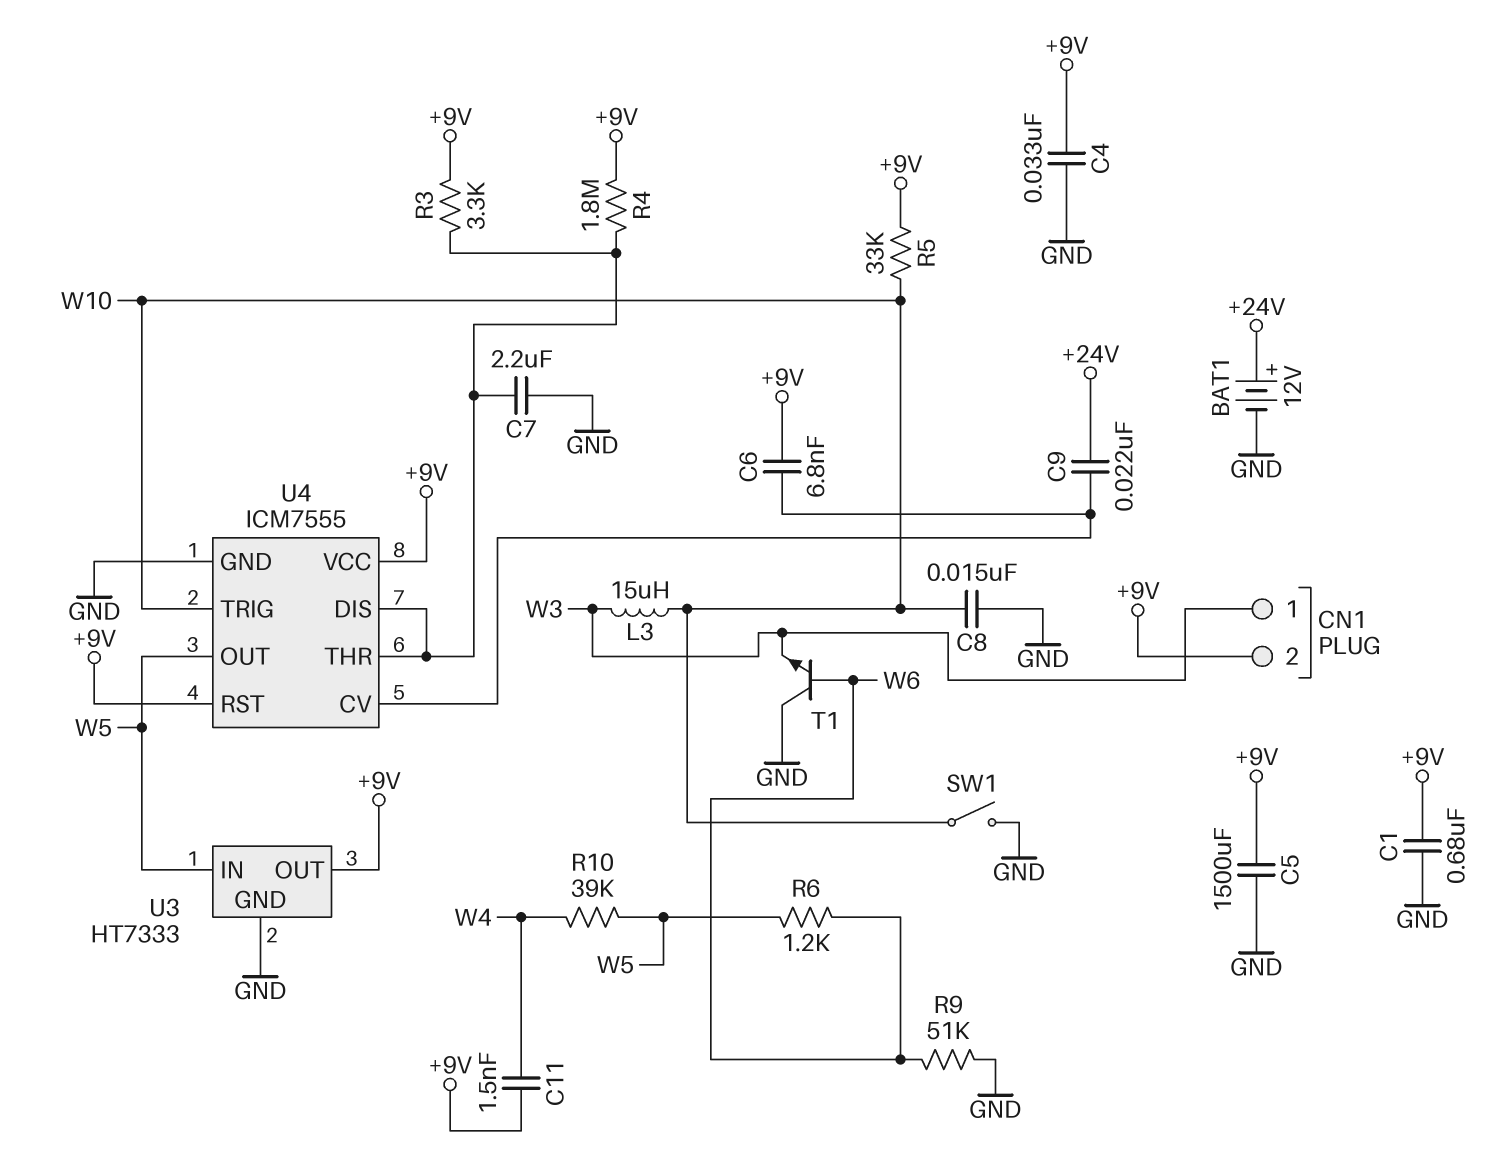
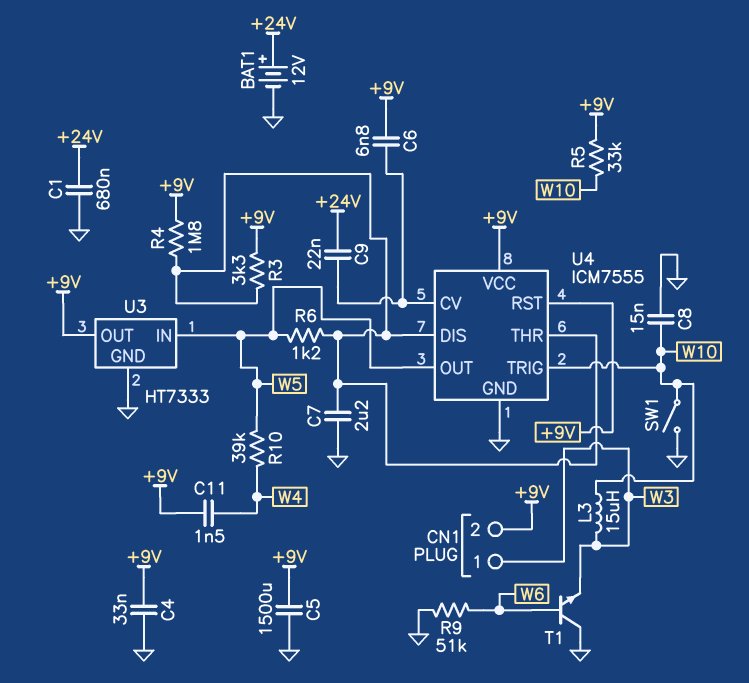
C1: 680nF (+9V, GND) -> 680nF (+24V, GND)
R6: 1.2k (W5, W6) -> 1.2k (U4/DIS, W5)

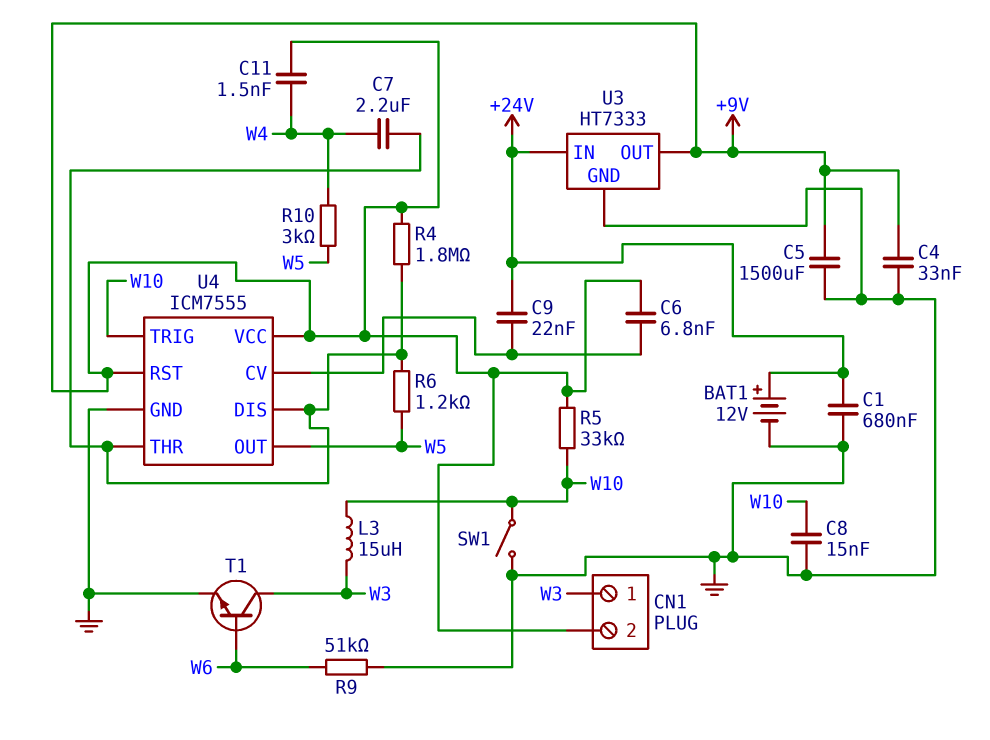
C7: 2.2uF (GND, U4/DIS) -> 2.2uF (U4/DIS, W4)
R3: 3.3k (+9V, U4/DIS) -> none
R10: 39k (W4, W5) -> 3k (W4, W5)
T1: NPN (B W6, C GND, E W3) -> NPN (B W6, C W3, E GND)
U3 pin IN: W5 -> +24V

